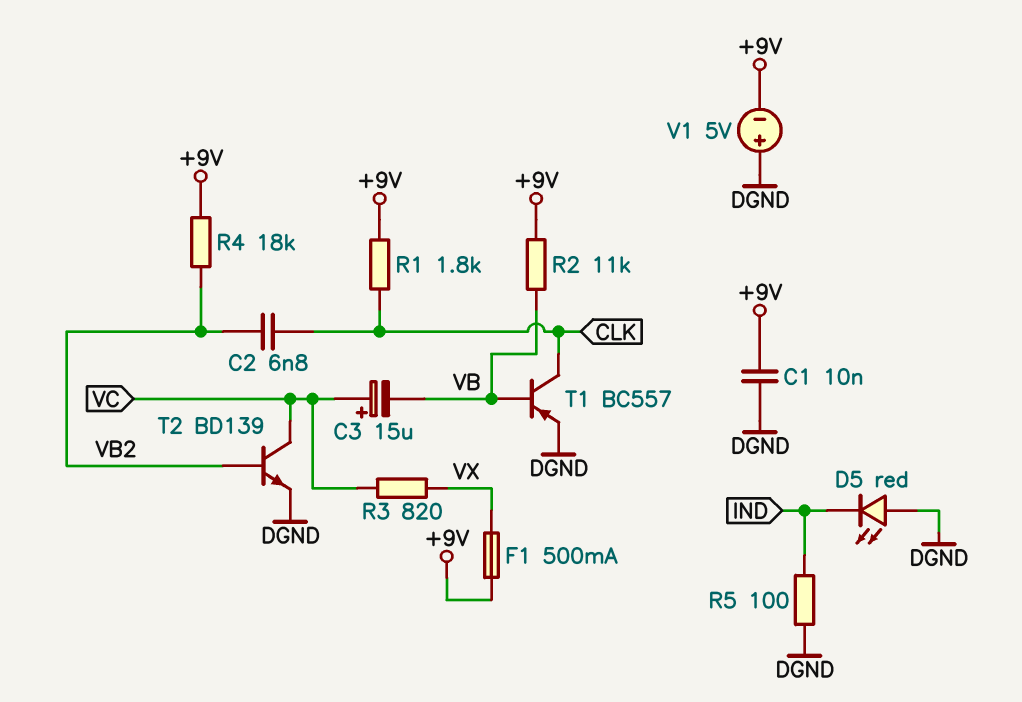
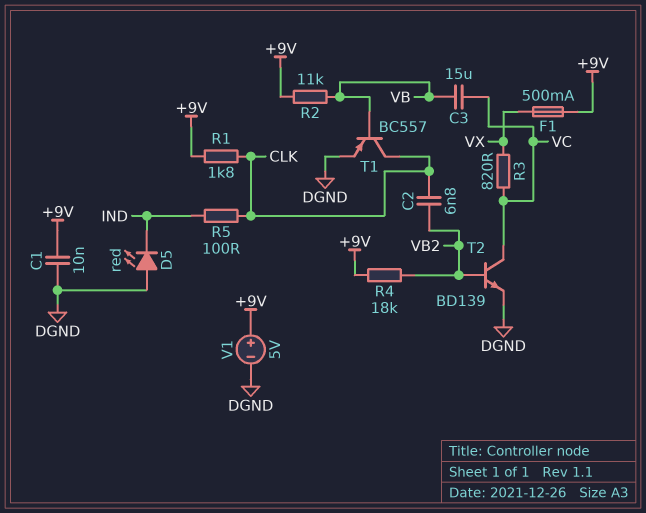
C3: 15uF (plus VC, minus VB) -> 15uF (VB, VC)
R5: 100 (DGND, IND) -> 100 (CLK, IND)
V1: 5V (plus DGND, minus +9V) -> 5V (plus +9V, minus DGND)

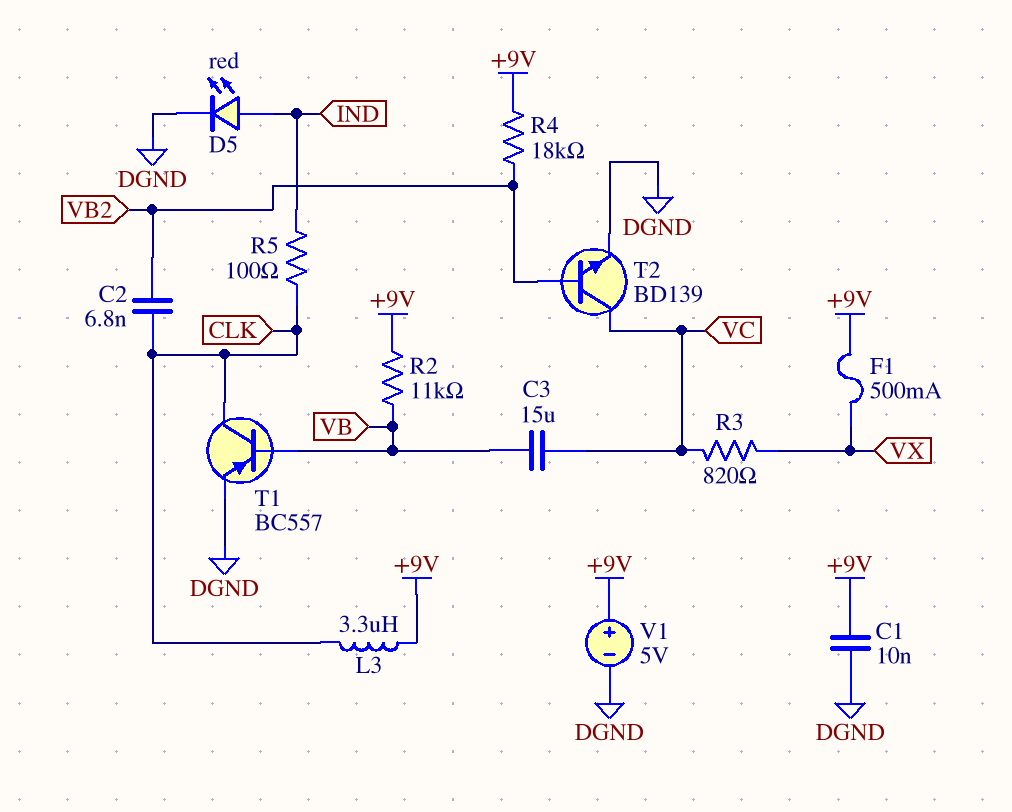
D5: LED red (A DGND, K IND) -> LED red (A IND, K DGND)
L3: none -> 3.3uH (+9V, CLK)
R1: 1.8k (+9V, CLK) -> none

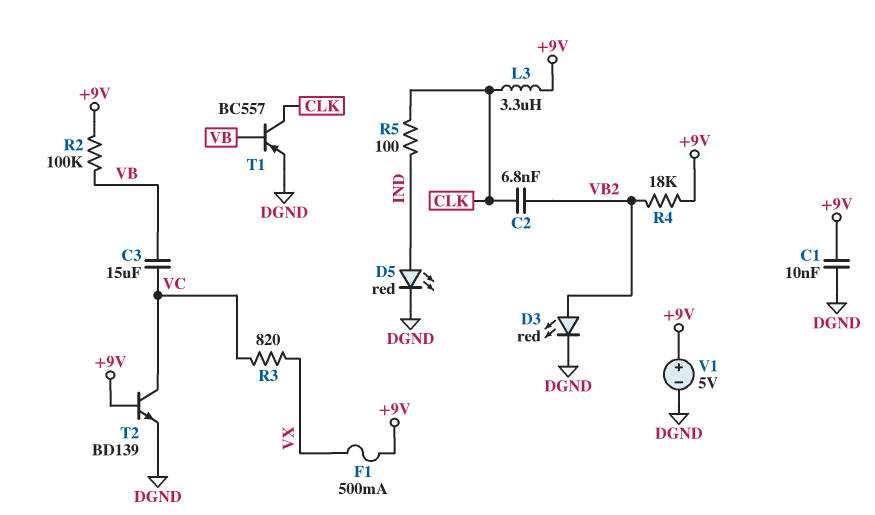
D3: none -> LED red (A VB2, K DGND)
R2: 11k (+9V, VB) -> 100k (+9V, VB)
T2: NPN BD139 (B VB2, C VC, E DGND) -> NPN BD139 (B +9V, C VC, E DGND)

